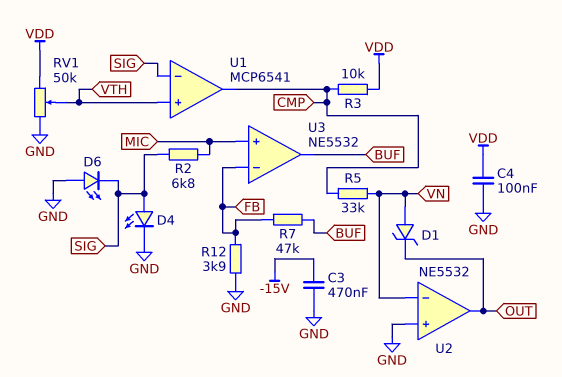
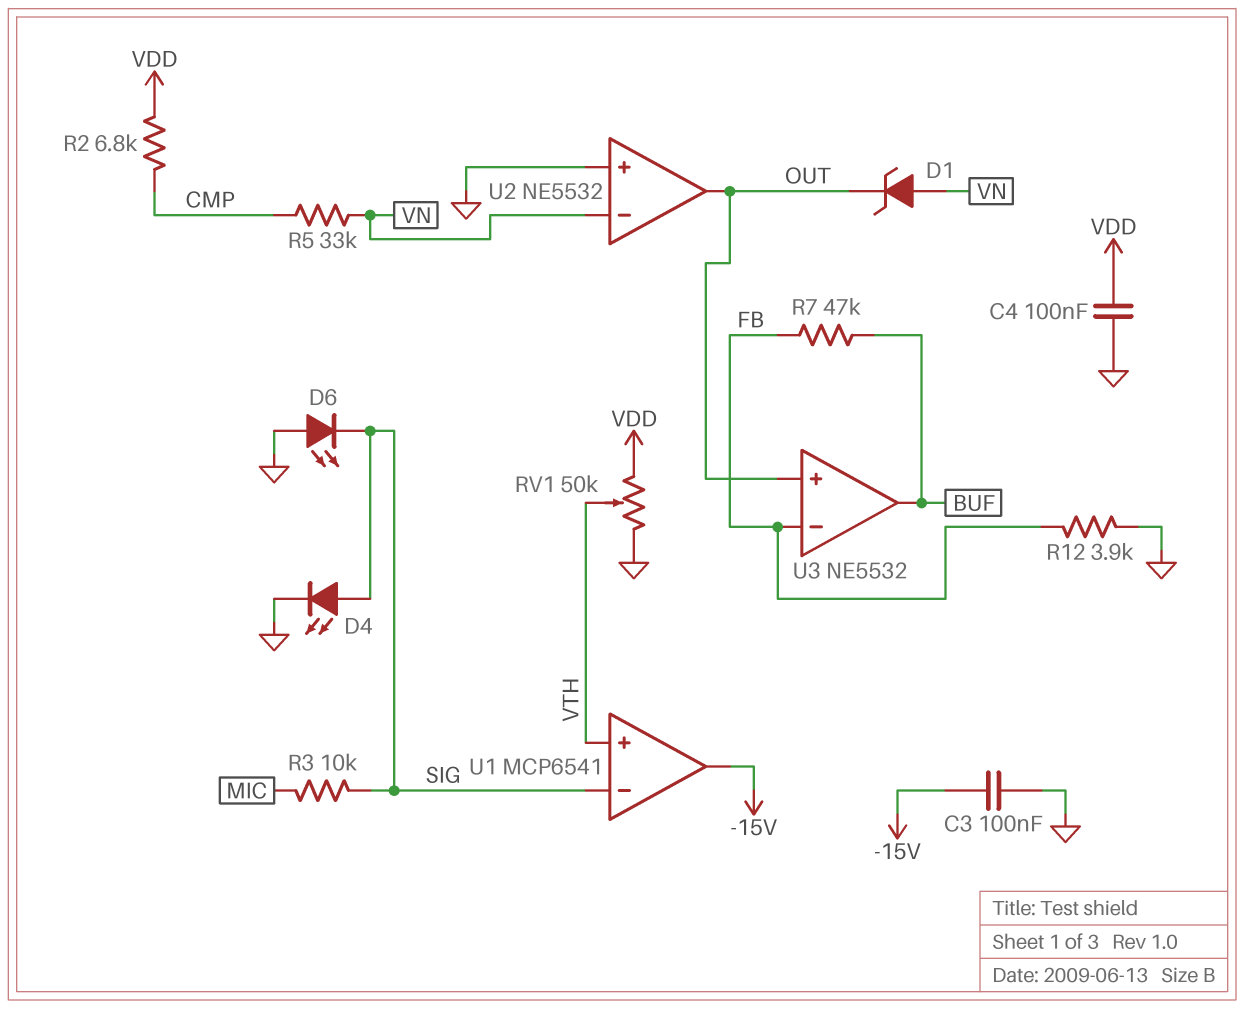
C3: 470nF (-15V, GND) -> 100nF (-15V, GND)
R2: 6.8k (MIC, SIG) -> 6.8k (CMP, VDD)
R3: 10k (CMP, VDD) -> 10k (MIC, SIG)
U1 pin out: CMP -> -15V
U3 pin in+: MIC -> OUT

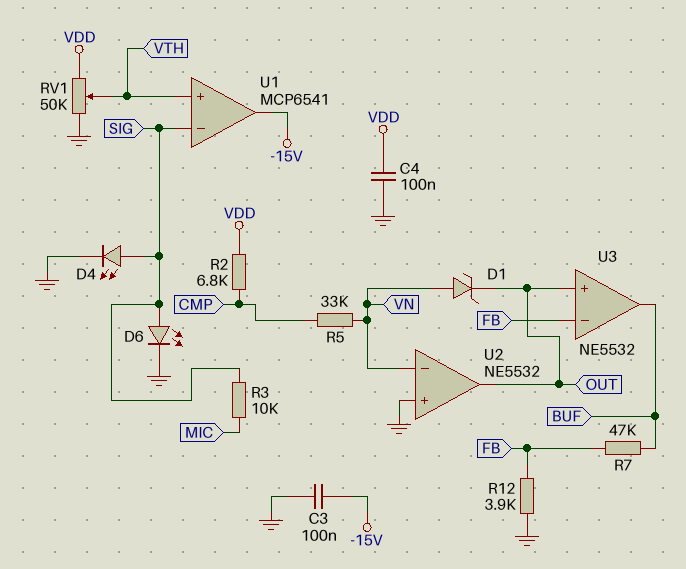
D6: LED (A GND, K SIG) -> LED (A SIG, K GND)

